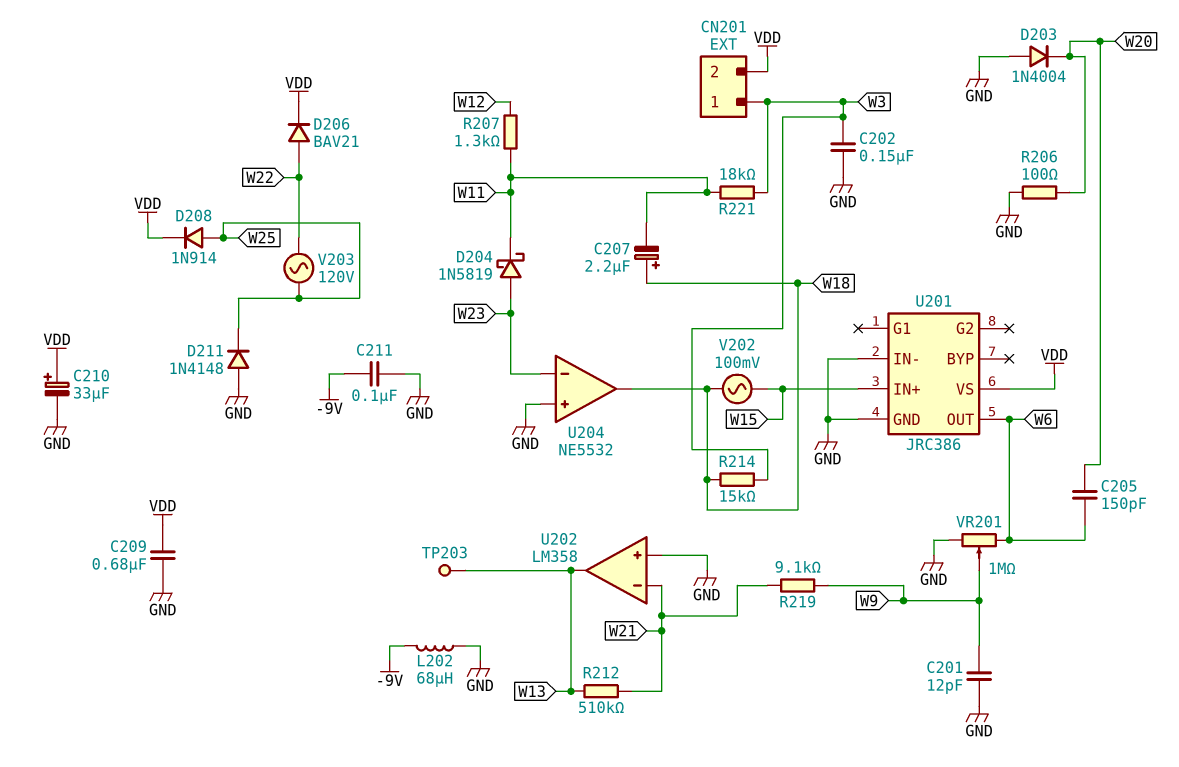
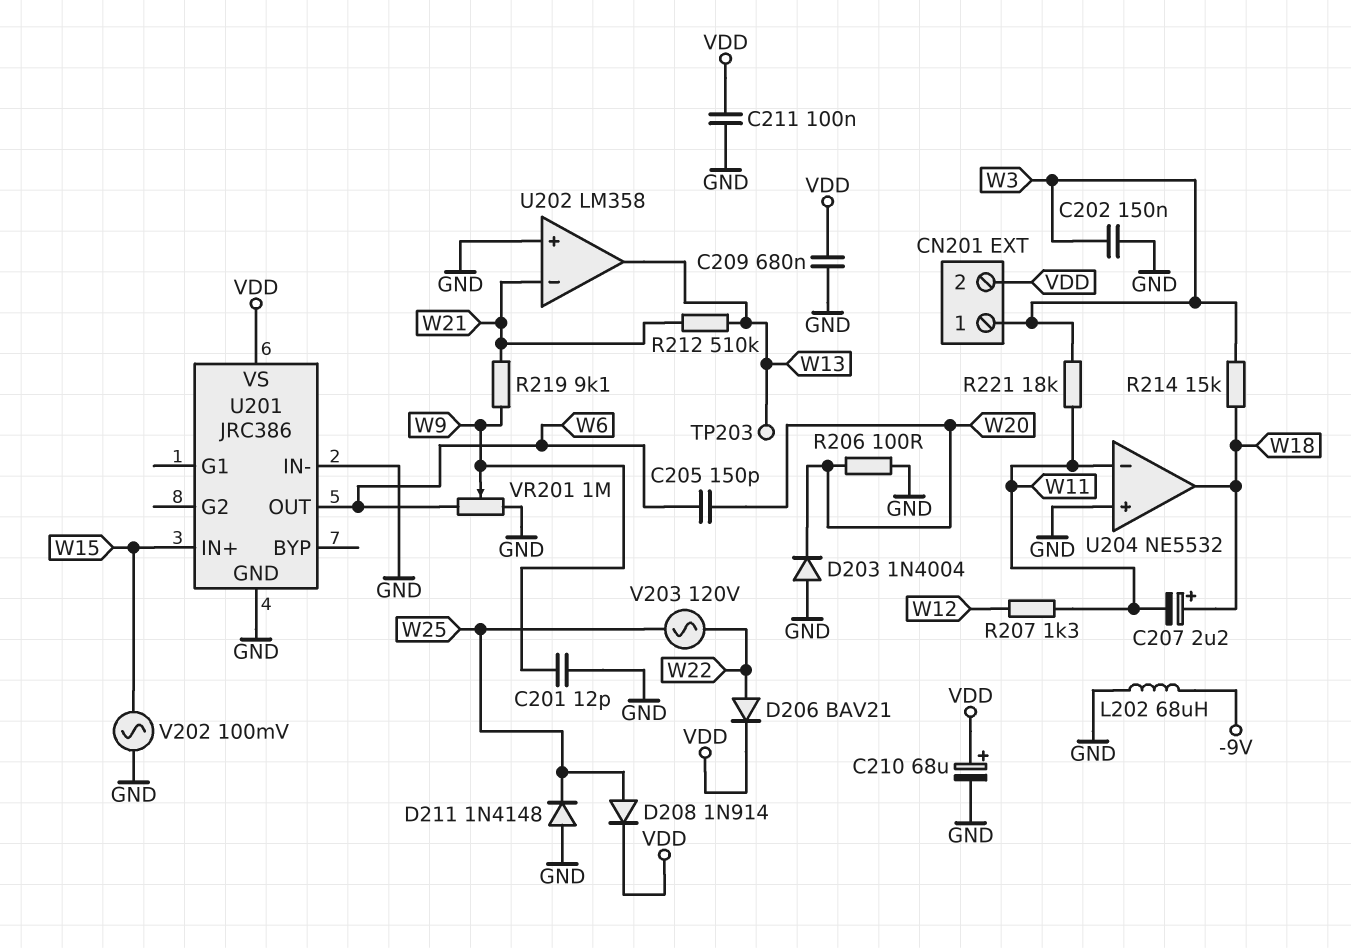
C210: 33uF (plus VDD, minus GND) -> 68uF (plus VDD, minus GND)
C211: 100nF (-9V, GND) -> 100nF (GND, VDD)
D204: schottky 1N5819 (A W23, K W11) -> none
U204 pin in-: W23 -> W11
V202: AC 100mV (W15, W18) -> AC 100mV (GND, W15)

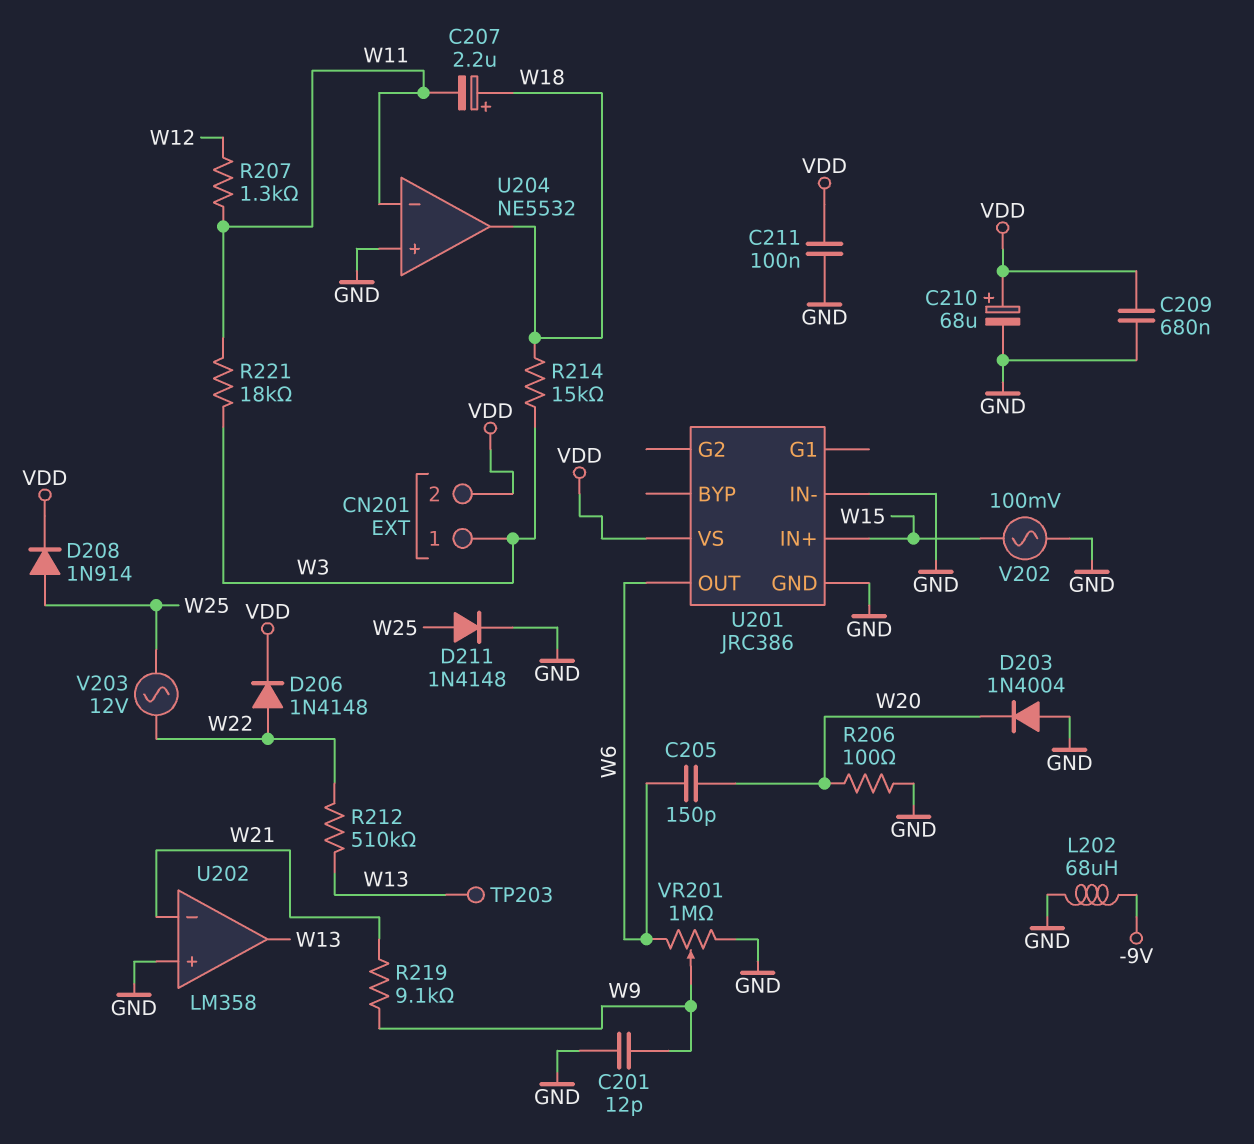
C202: 150nF (GND, W3) -> none
D206: diode BAV21 (A W22, K VDD) -> diode 1N4148 (A W22, K VDD)
D211: diode 1N4148 (A GND, K W25) -> diode 1N4148 (A W25, K GND)
R212: 510k (W13, W21) -> 510k (W13, W22)
V203: AC 120V (W22, W25) -> AC 12V (W22, W25)

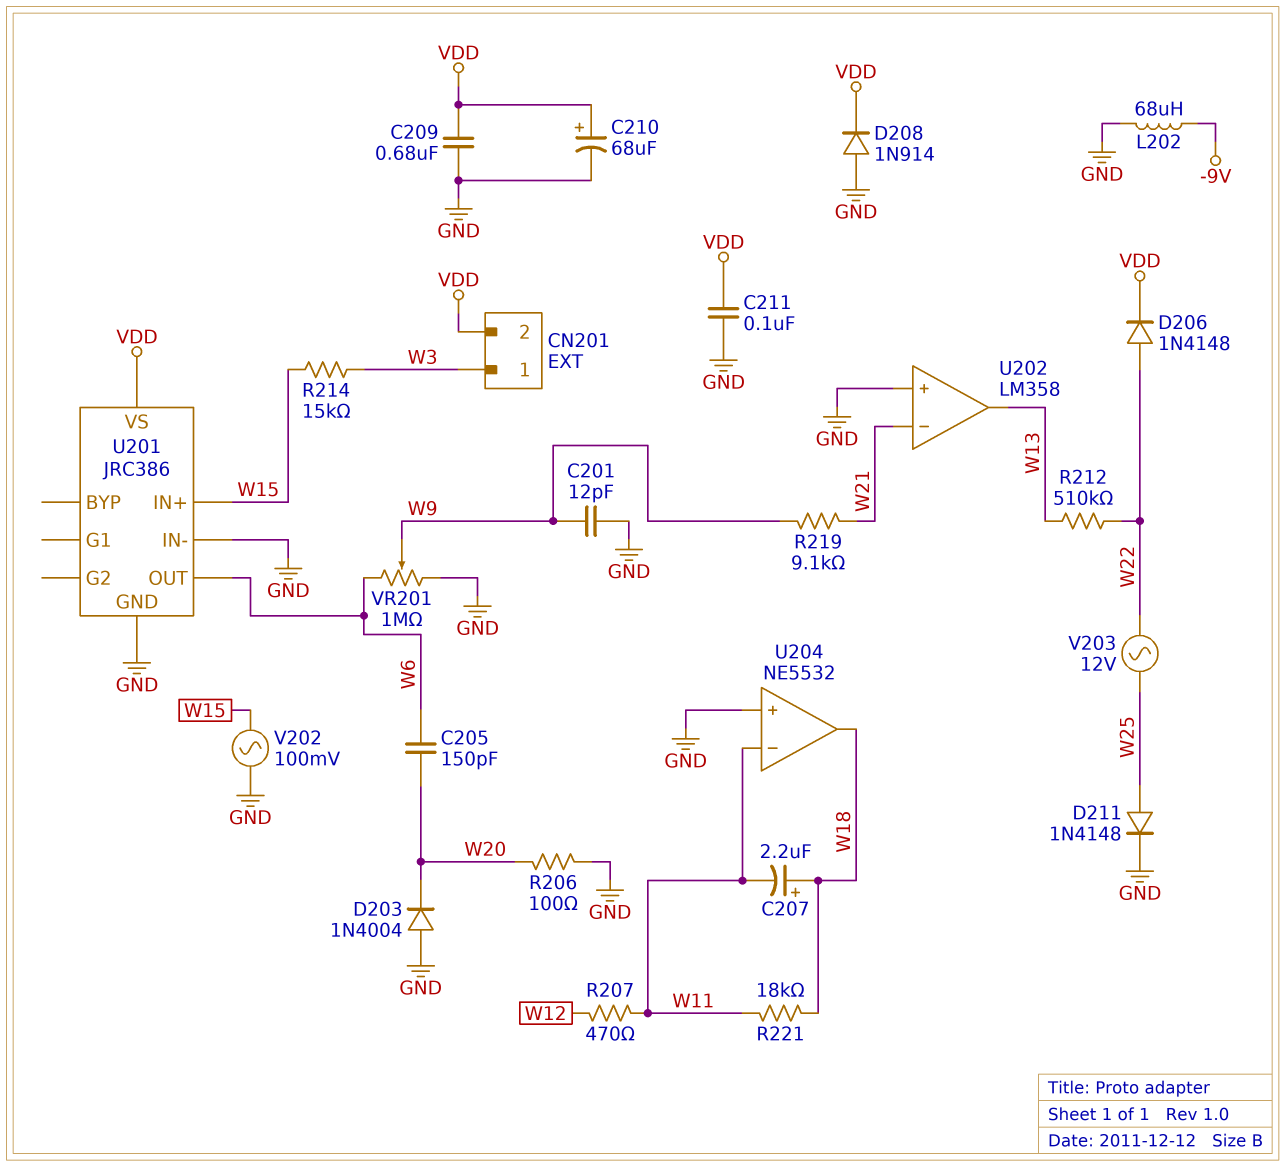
D208: diode 1N914 (A W25, K VDD) -> diode 1N914 (A GND, K VDD)
R207: 1.3k (W11, W12) -> 470 (W11, W12)
R214: 15k (W3, W18) -> 15k (W3, W15)
R221: 18k (W3, W11) -> 18k (W11, W18)
TP203: test point (W13) -> none

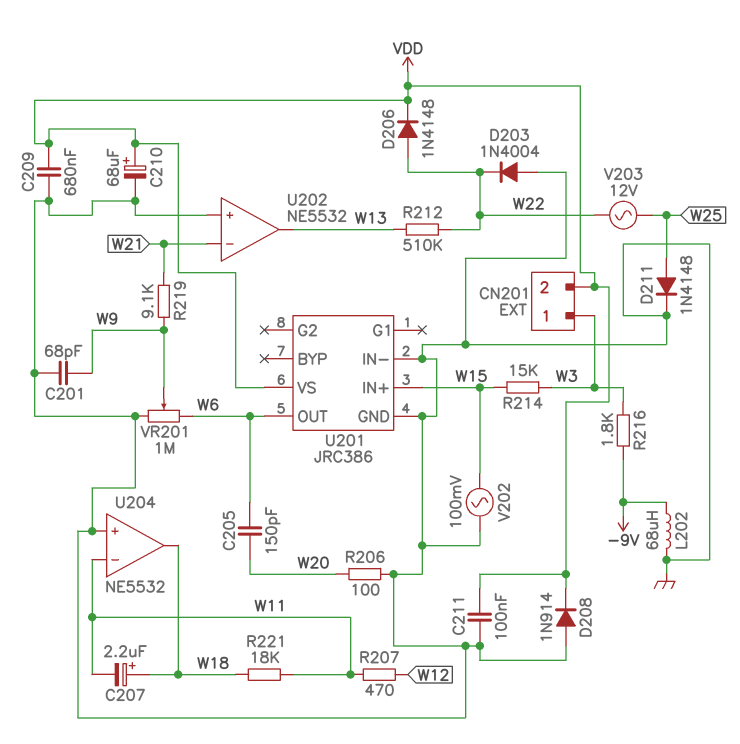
C201: 12pF (GND, W9) -> 68pF (GND, W9)
D203: diode 1N4004 (A GND, K W20) -> diode 1N4004 (A GND, K W22)
R216: none -> 1.8k (-9V, W3)
U202: LM358 -> NE5532

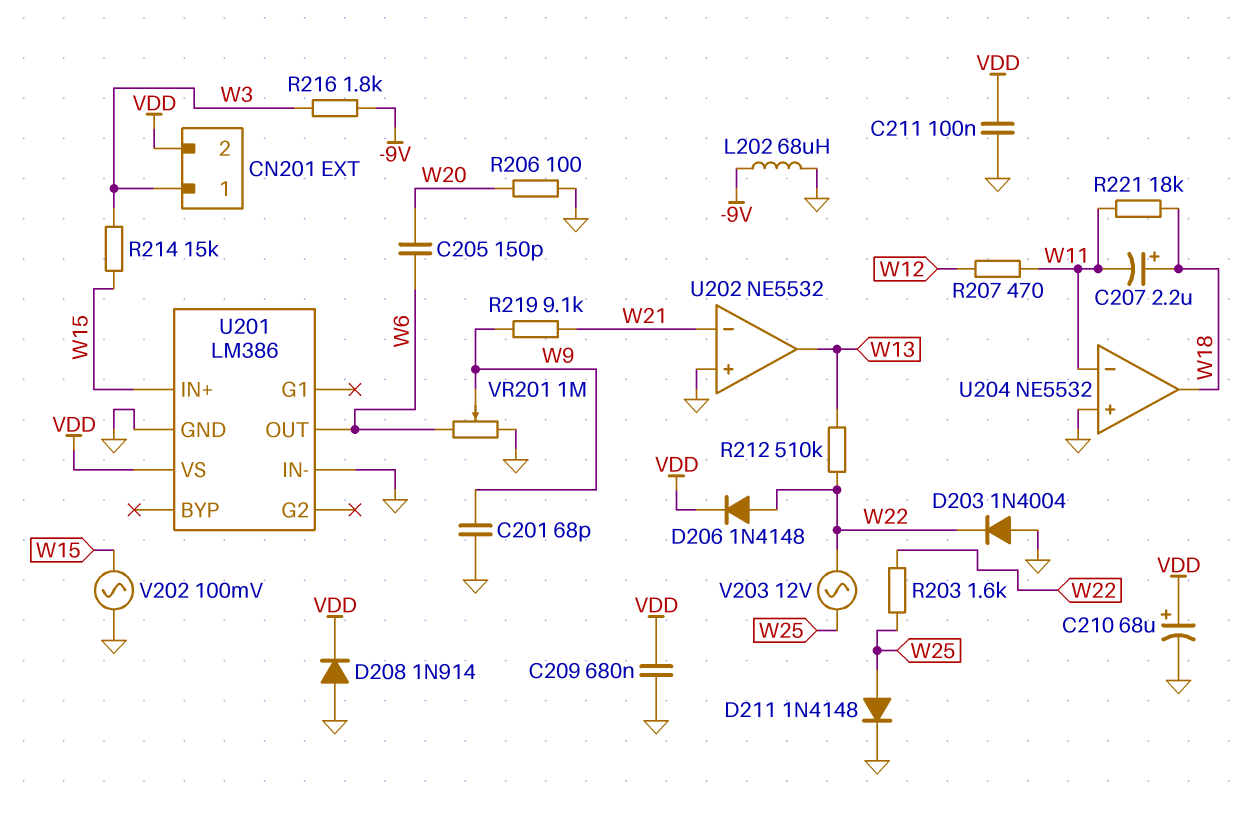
R203: none -> 1.6k (W22, W25)
U201: JRC386 -> LM386

